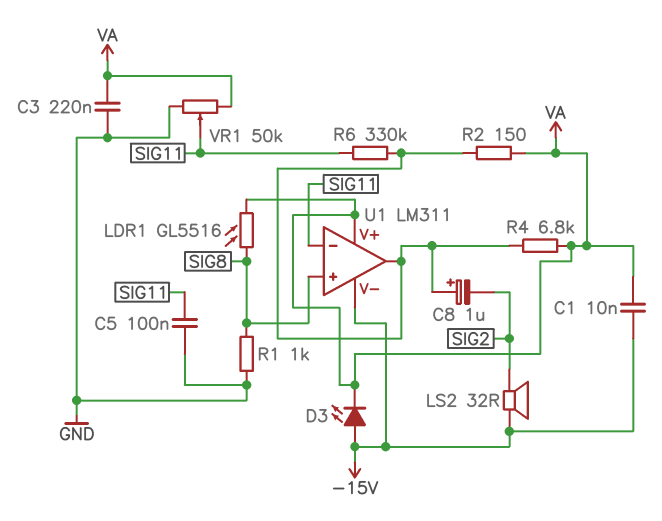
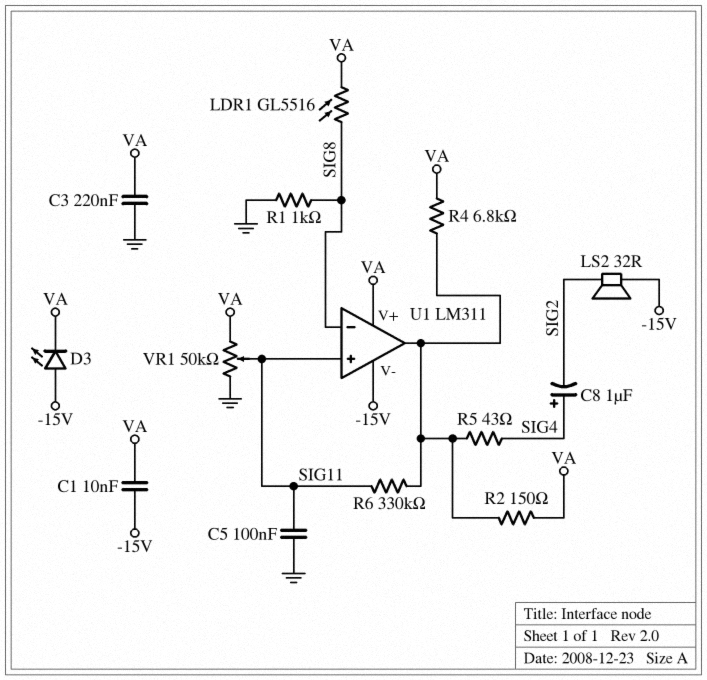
C8: 1uF (plus U1/out, minus SIG2) -> 1uF (plus SIG4, minus SIG2)
R5: none -> 43 (SIG4, U1/out)
U1 pin in+: SIG8 -> SIG11
U1 pin in-: SIG11 -> SIG8

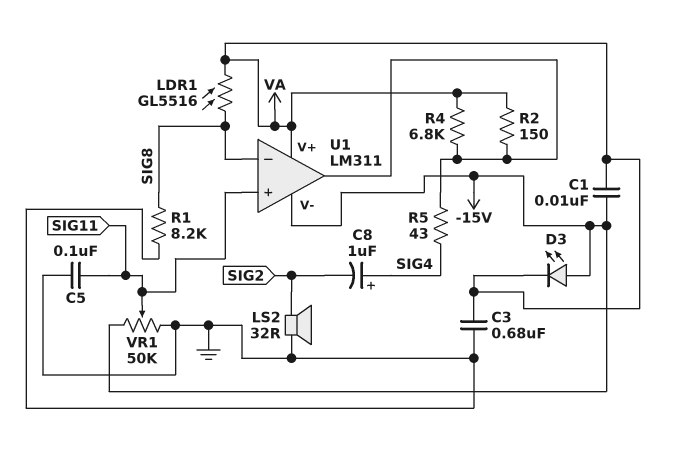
C3: 220nF (GND, VA) -> 680nF (GND, VA)
LS2: speaker 32R (-15V, SIG2) -> speaker 32R (GND, SIG2)
R1: 1k (GND, SIG8) -> 8.2k (GND, SIG8)
R6: 330k (SIG11, U1/out) -> none
VR1: 50k (GND, VA, wiper SIG11) -> 50k (-15V, GND, wiper SIG11)

